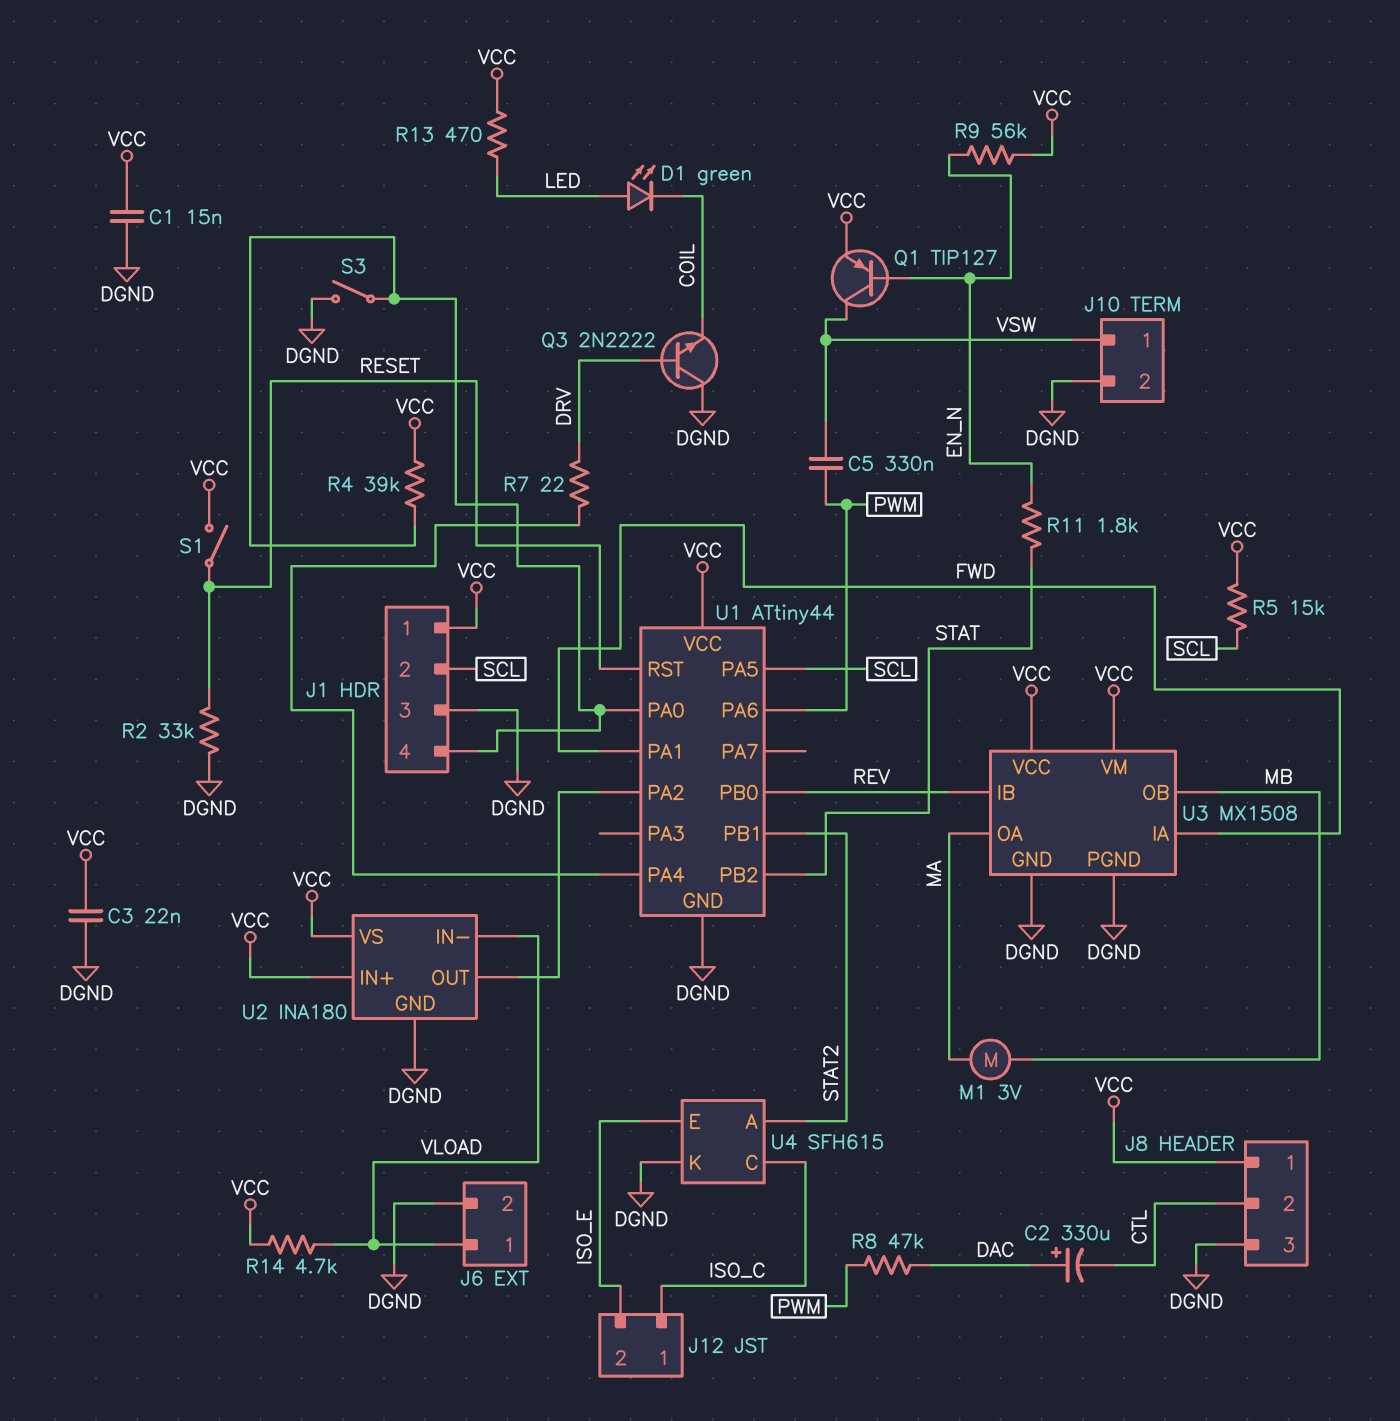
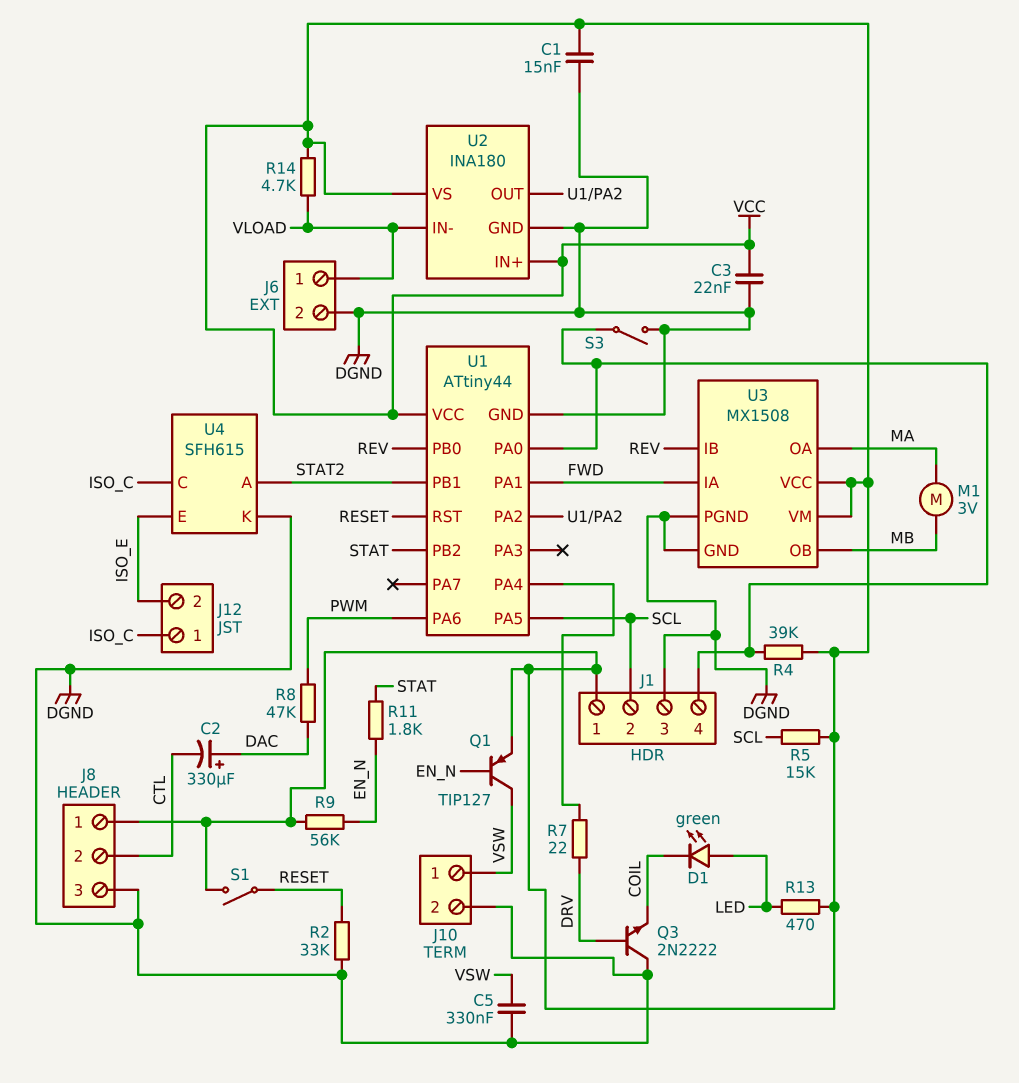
C5: 330nF (PWM, VSW) -> 330nF (DGND, VSW)

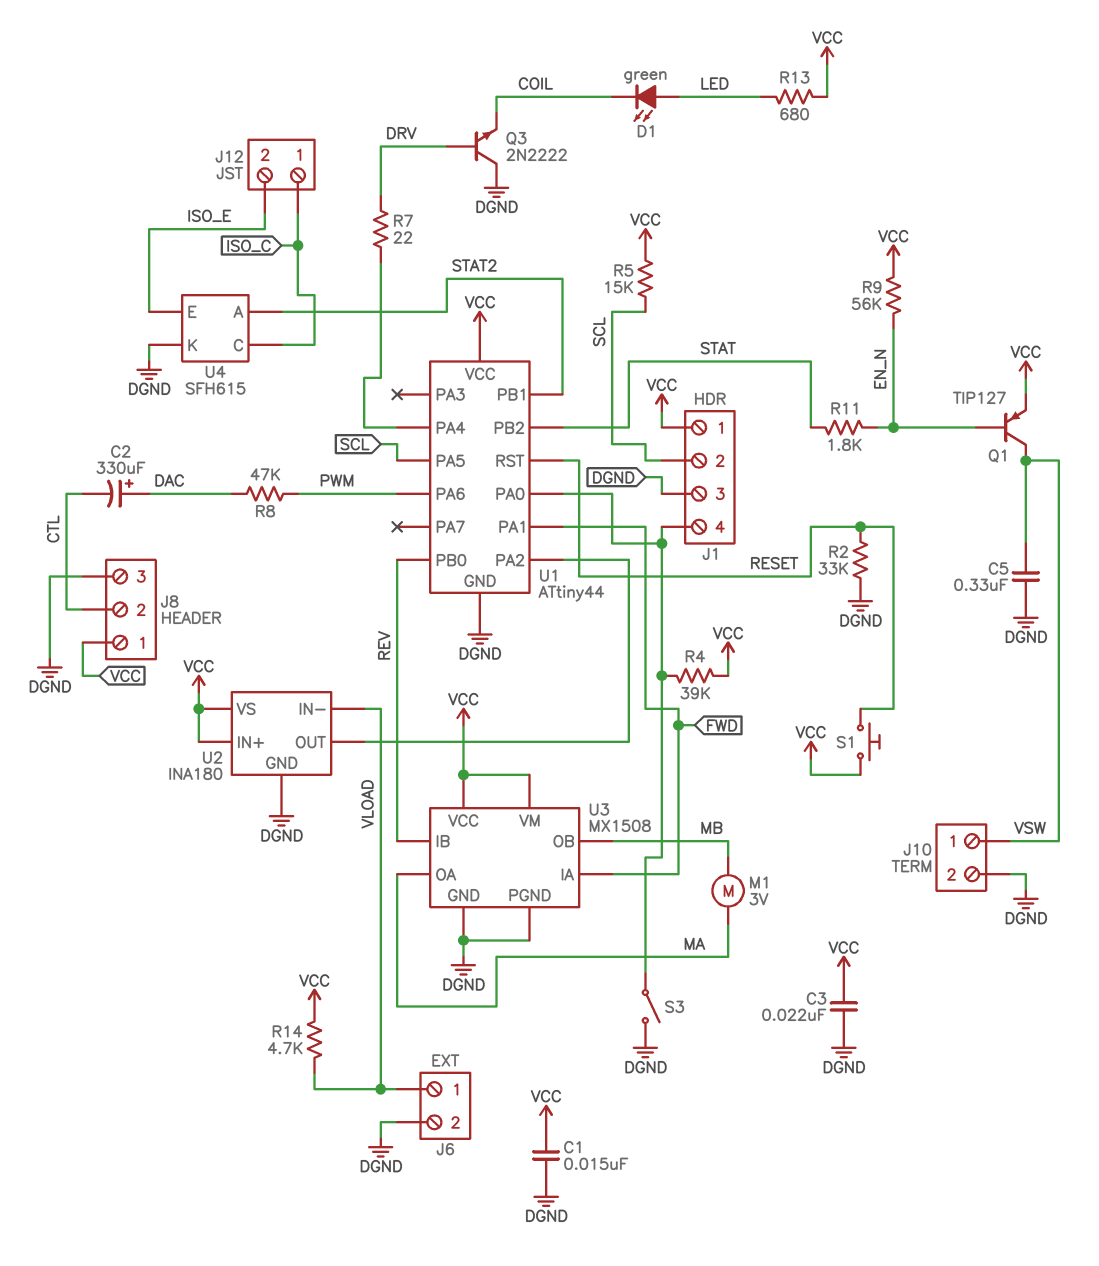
R13: 470 (LED, VCC) -> 680 (LED, VCC)
S1: switch (RESET, VCC) -> button (RESET, VCC)

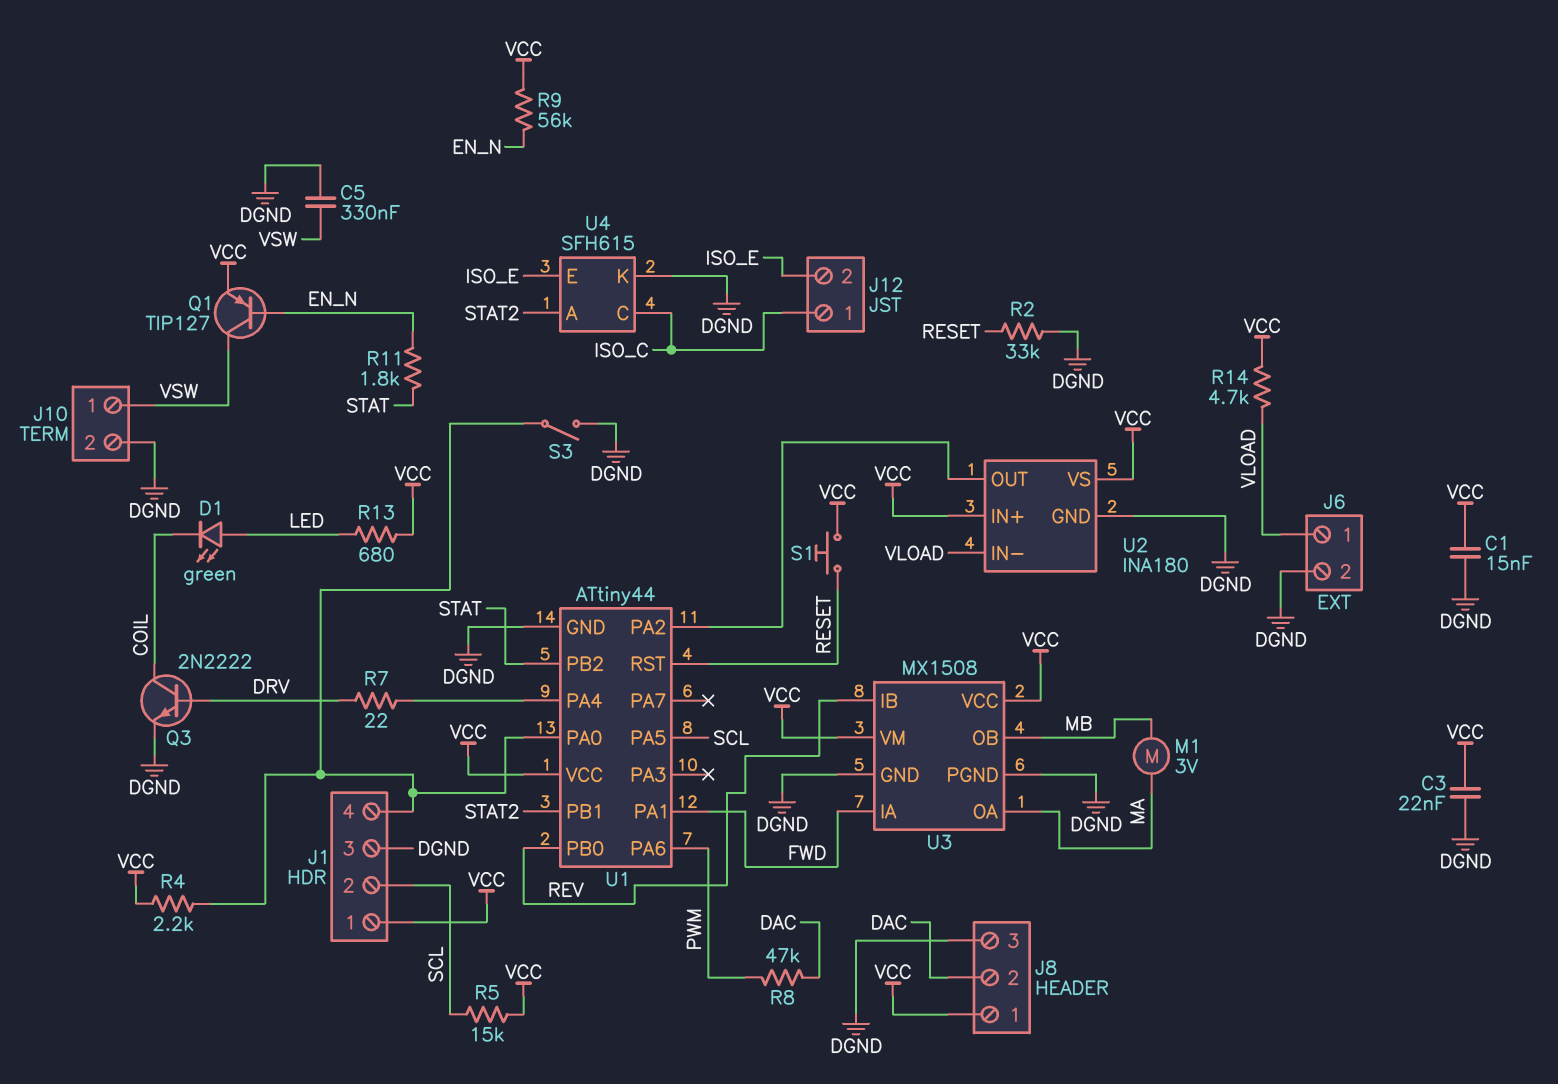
C2: 330uF (plus DAC, minus CTL) -> none
J8 pin 2: CTL -> DAC
Q3: NPN 2N2222 (B DRV, C DGND, E COIL) -> NPN 2N2222 (B DRV, C COIL, E DGND)
R4: 39k (J1/4, VCC) -> 2.2k (J1/4, VCC)

